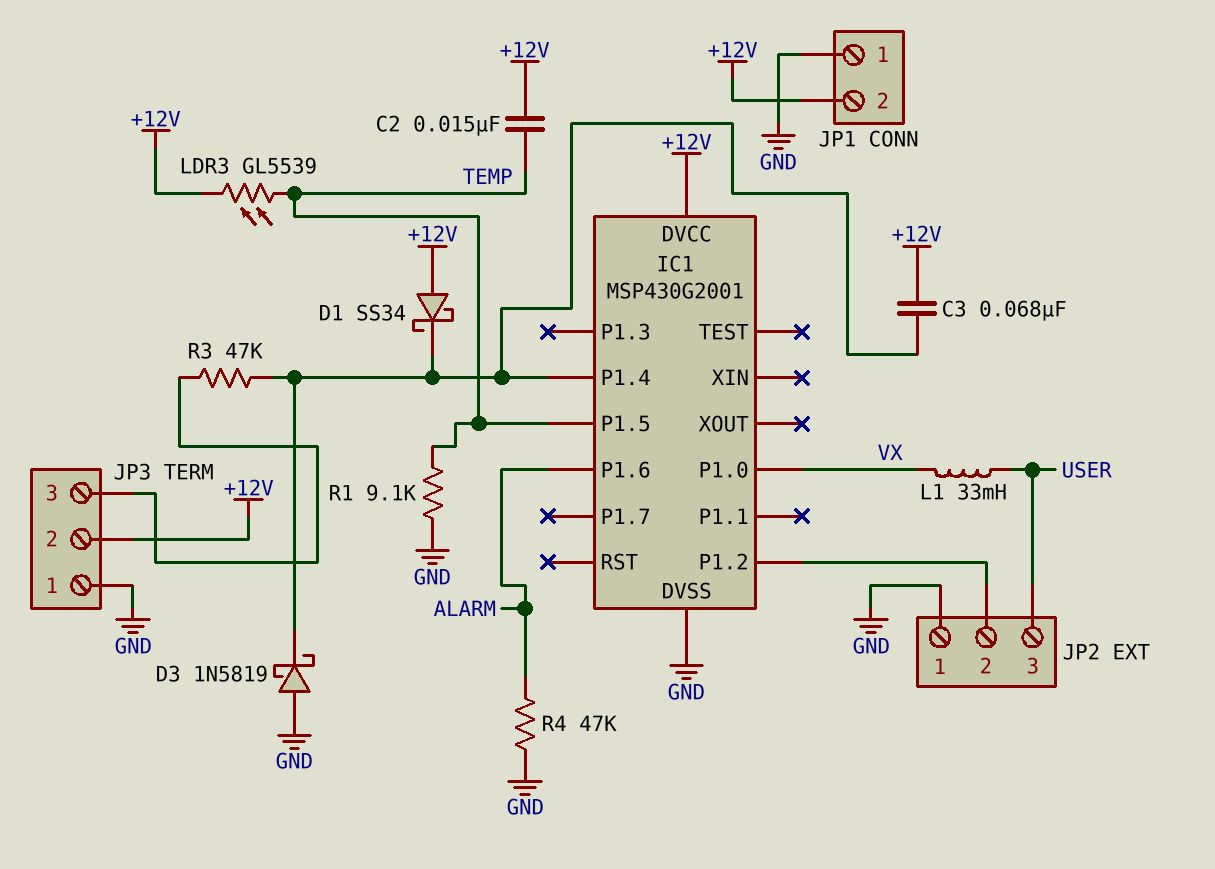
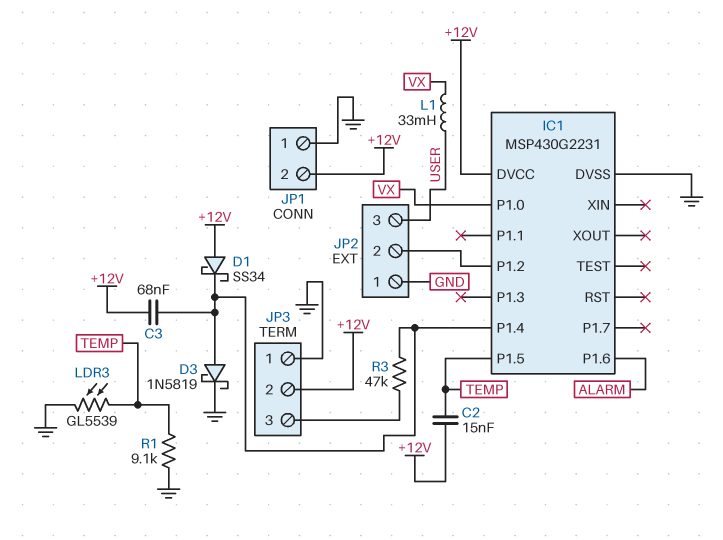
D3: schottky 1N5819 (A GND, K IC1/P1.4) -> schottky 1N5819 (A IC1/P1.4, K GND)
IC1: MSP430G2001 -> MSP430G2231
LDR3: GL5539 (+12V, TEMP) -> GL5539 (GND, TEMP)
R4: 47k (ALARM, GND) -> none

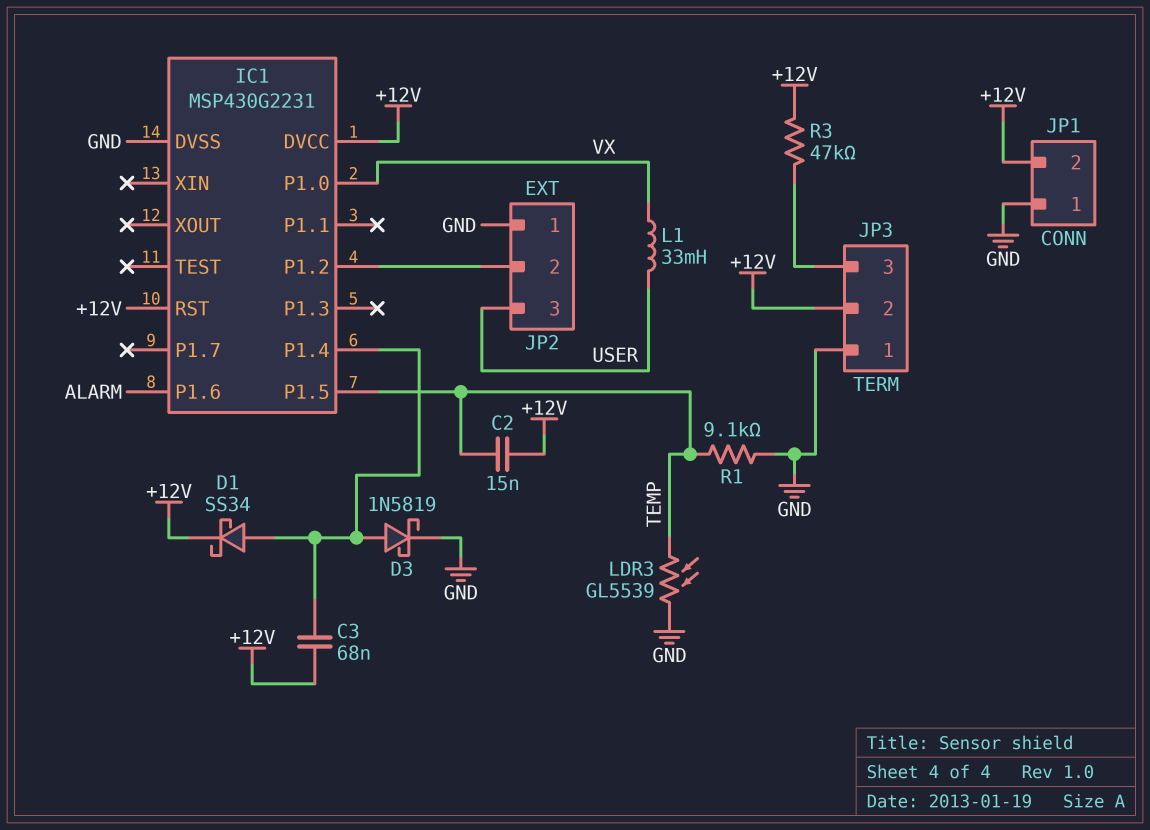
D1: schottky SS34 (A +12V, K IC1/P1.4) -> schottky SS34 (A IC1/P1.4, K +12V)
IC1 pin RST: none -> +12V
R3: 47k (IC1/P1.4, JP3/3) -> 47k (+12V, JP3/3)

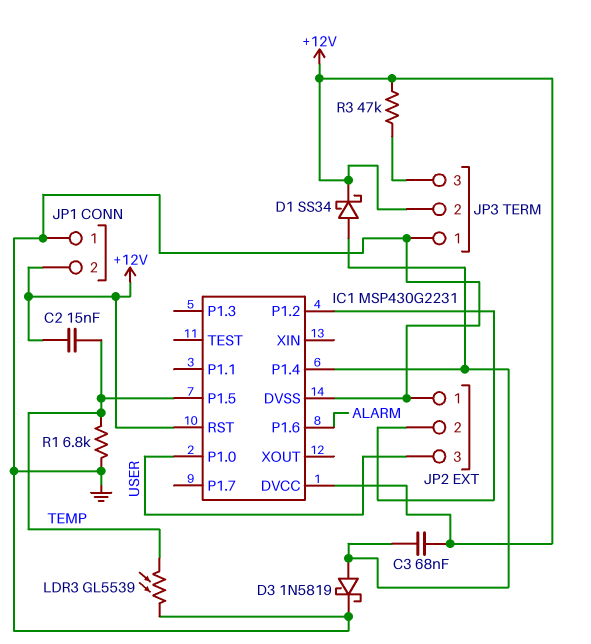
IC1 pin P1.0: VX -> USER
L1: 33mH (USER, VX) -> none
R1: 9.1k (GND, TEMP) -> 6.8k (GND, TEMP)

